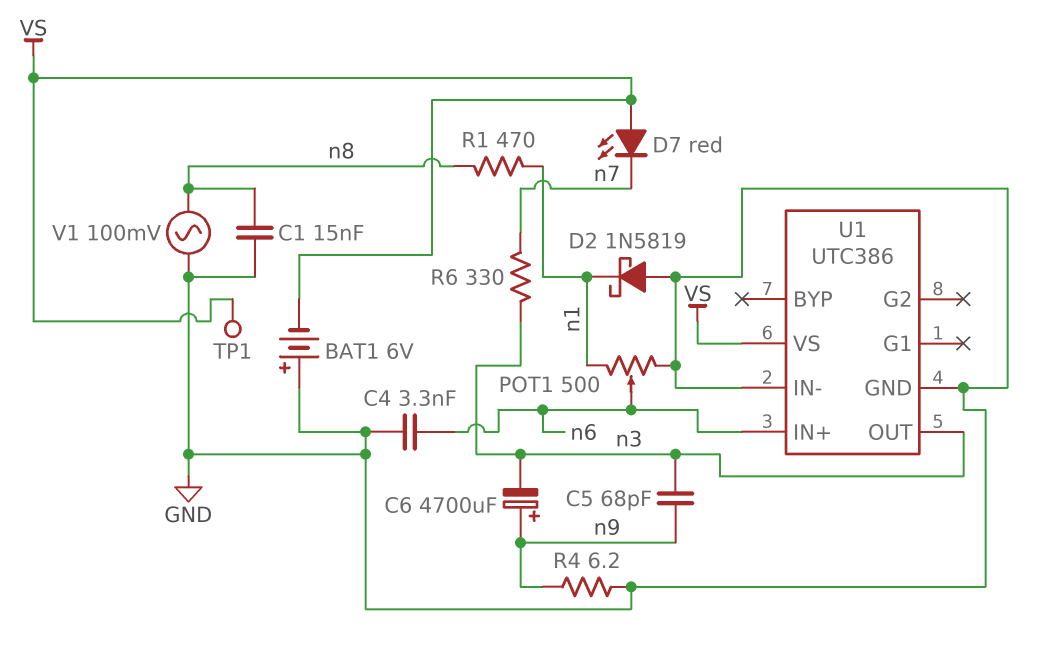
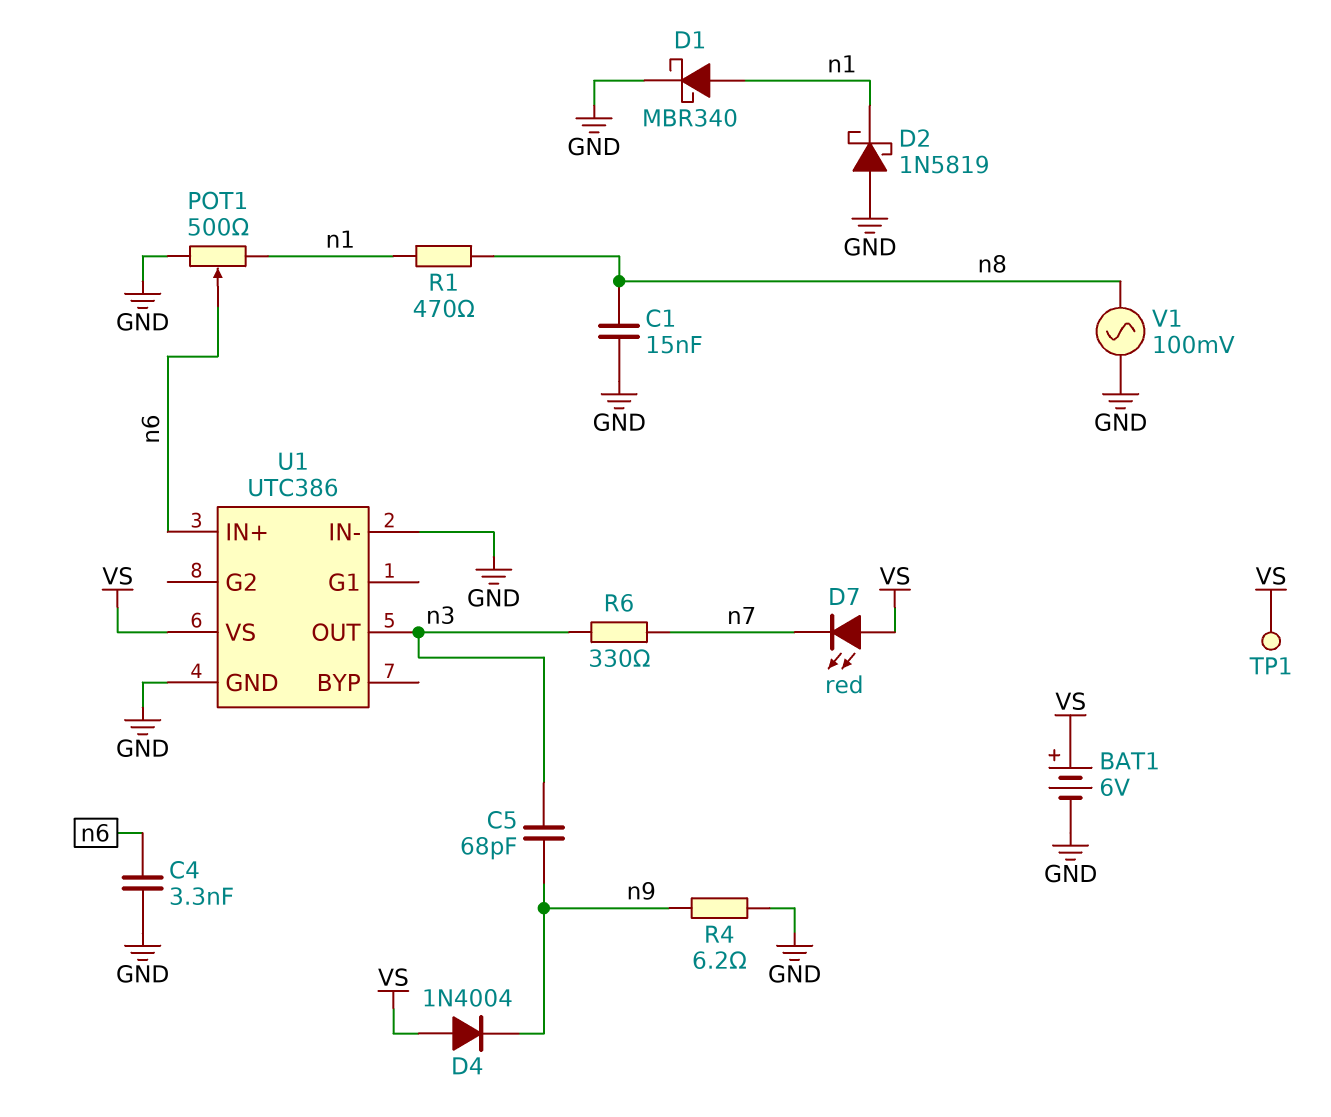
BAT1: 6V (plus GND, minus VS) -> 6V (plus VS, minus GND)
C6: 4700uF (plus n9, minus n3) -> none
D1: none -> schottky MBR340 (A n1, K GND)
D4: none -> diode 1N4004 (A VS, K n9)

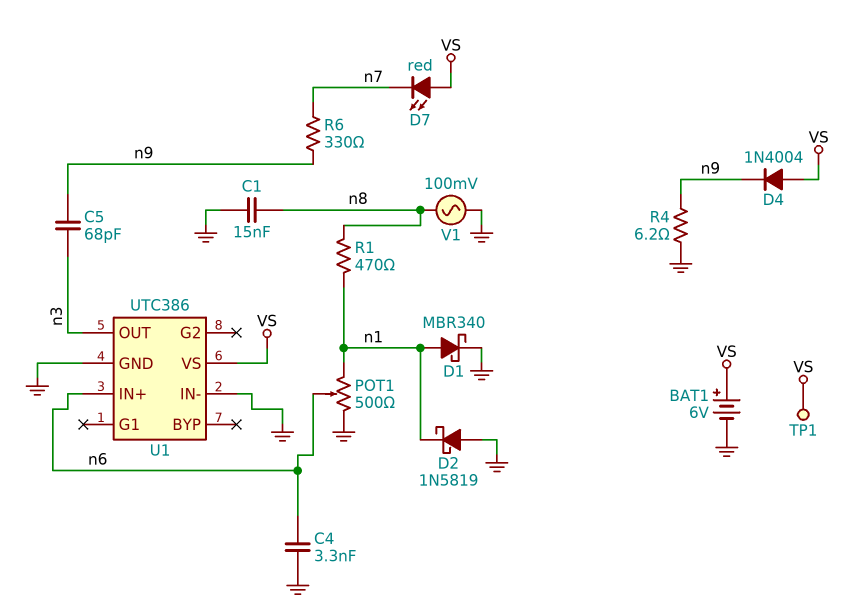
R6: 330 (n3, n7) -> 330 (n7, n9)

